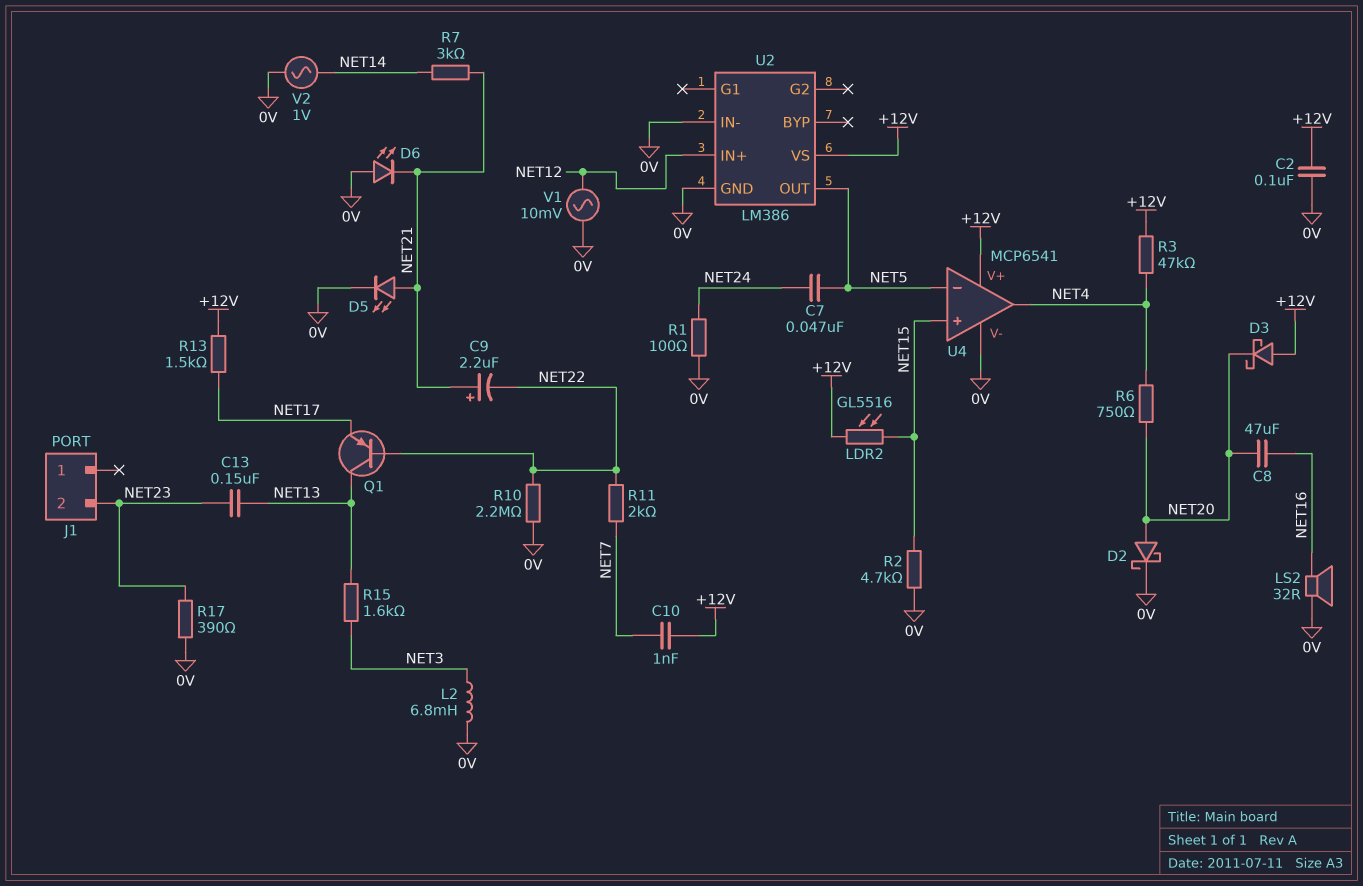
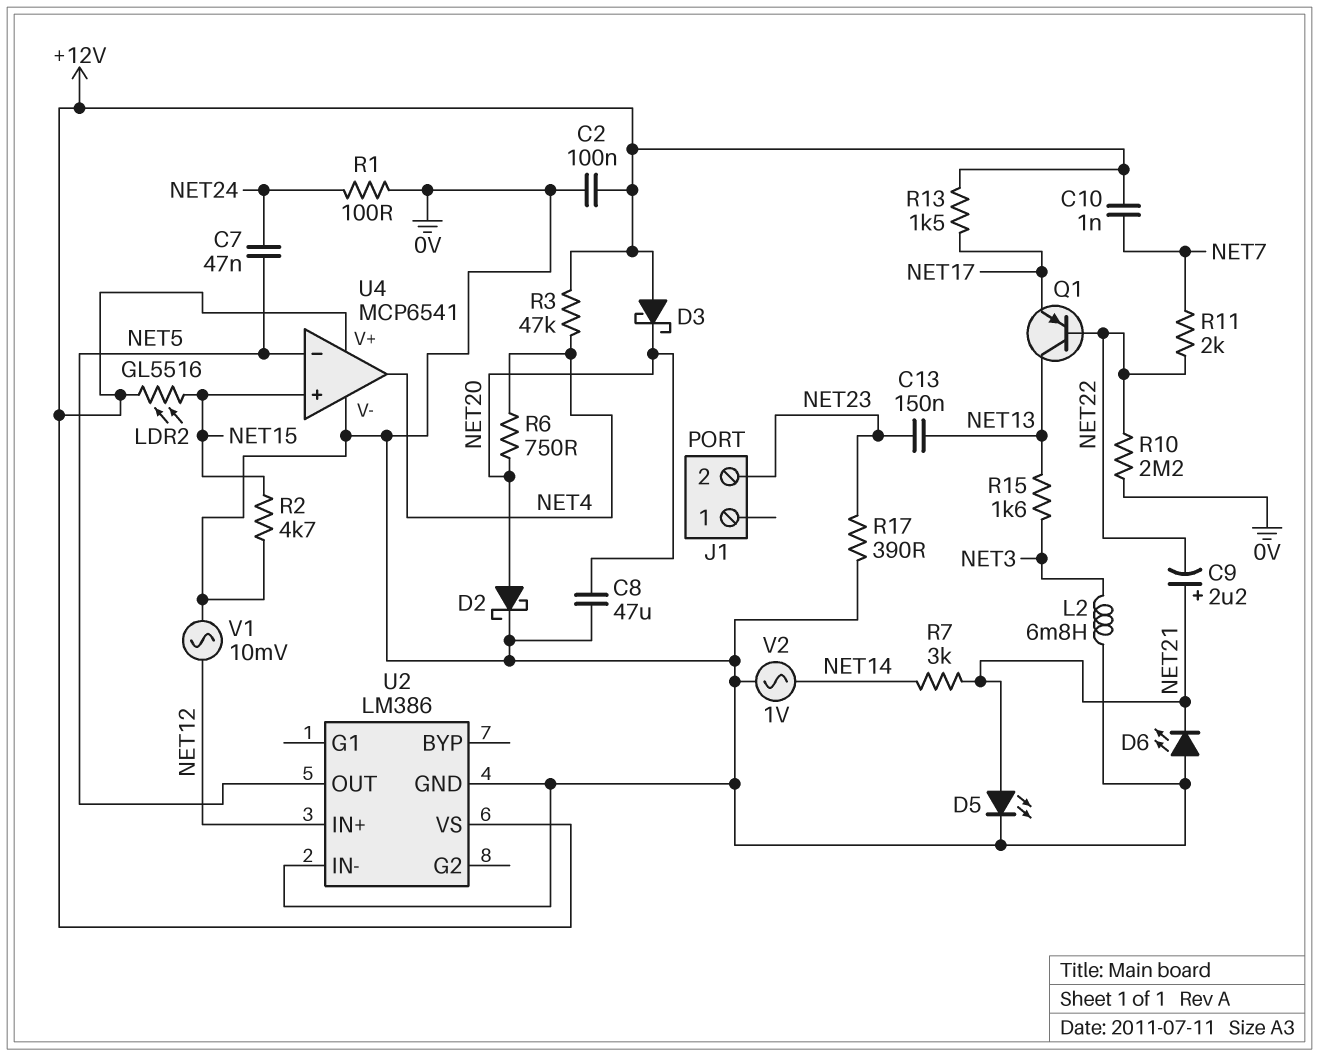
C8: 47uF (NET16, NET20) -> 47uF (0V, NET20)
LS2: speaker 32R (0V, NET16) -> none

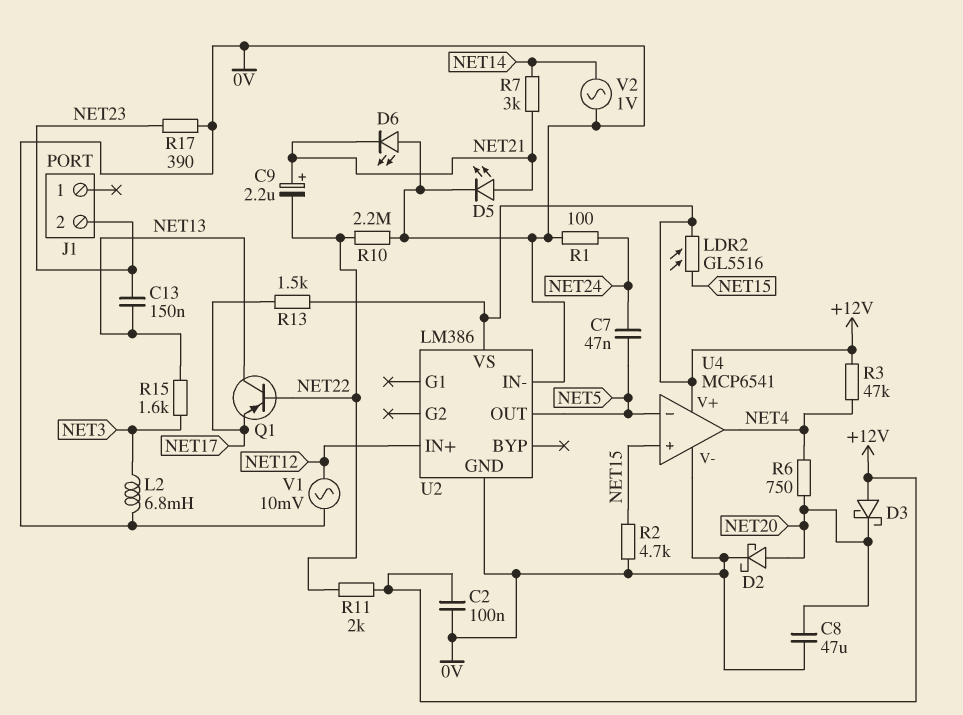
C10: 1nF (+12V, NET7) -> none
R11: 2k (NET7, NET22) -> 2k (+12V, NET22)

